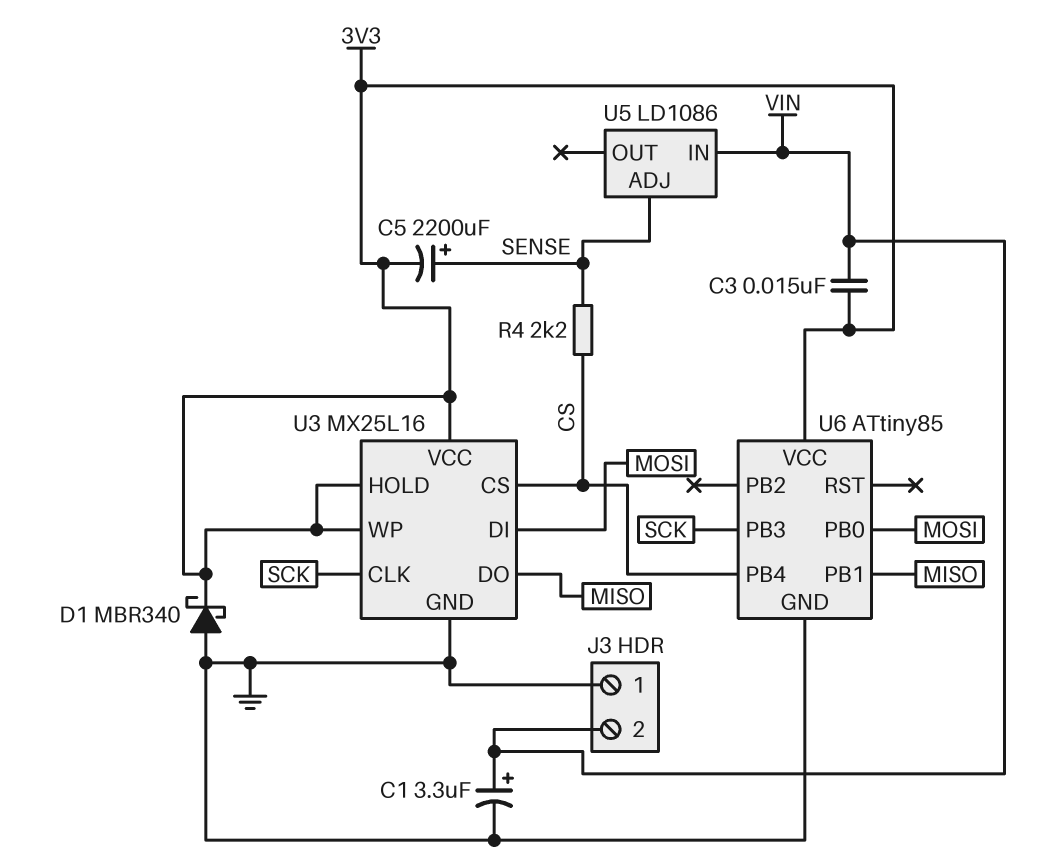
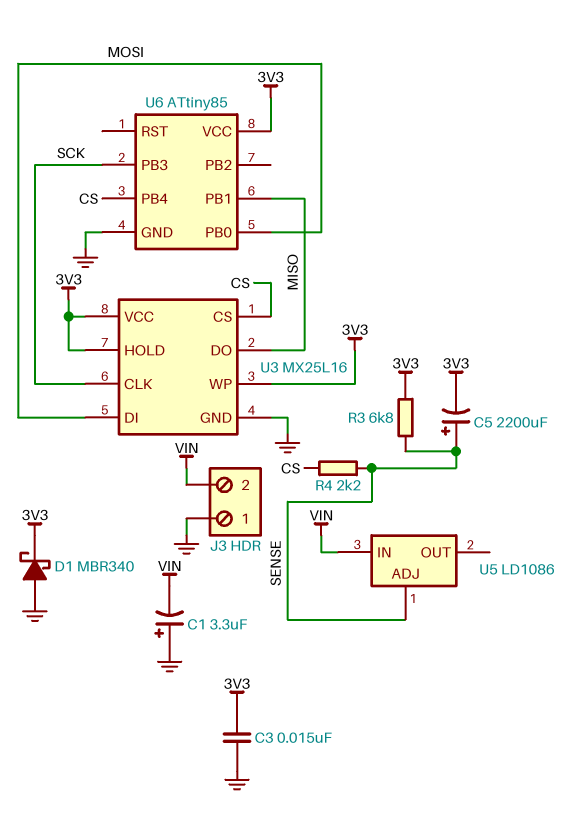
C1: 3.3uF (plus VIN, minus GND) -> 3.3uF (plus GND, minus VIN)
C3: 15nF (3V3, VIN) -> 15nF (3V3, GND)
R3: none -> 6.8k (3V3, SENSE)

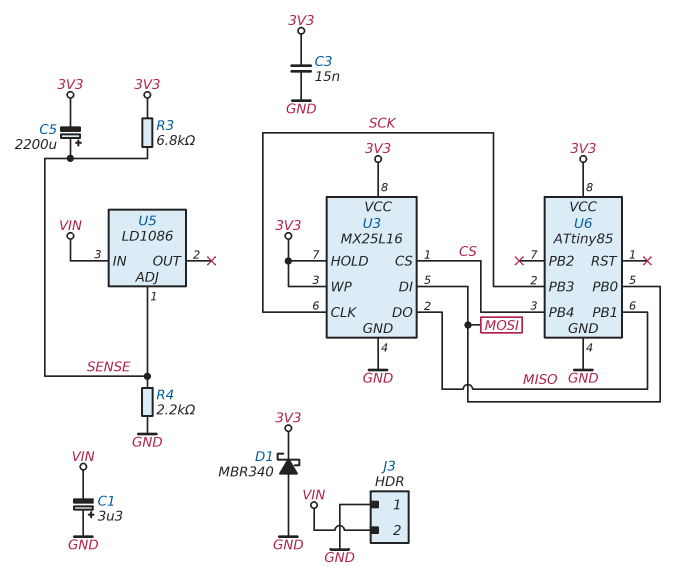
R4: 2.2k (CS, SENSE) -> 2.2k (GND, SENSE)

